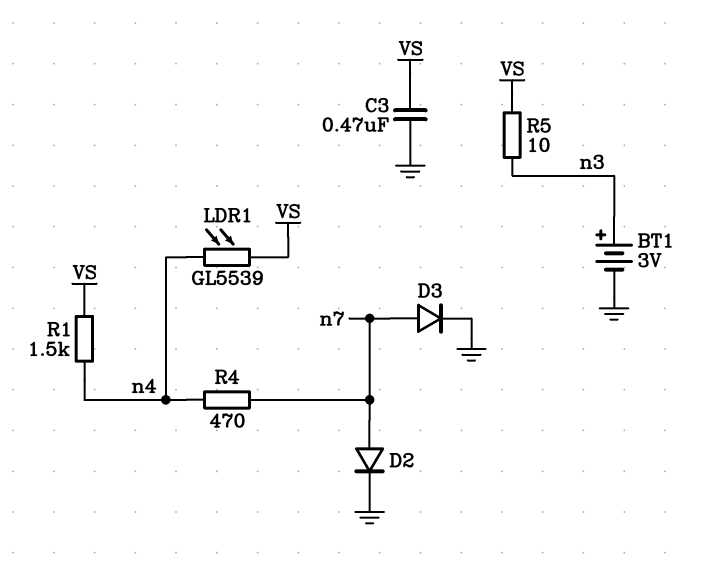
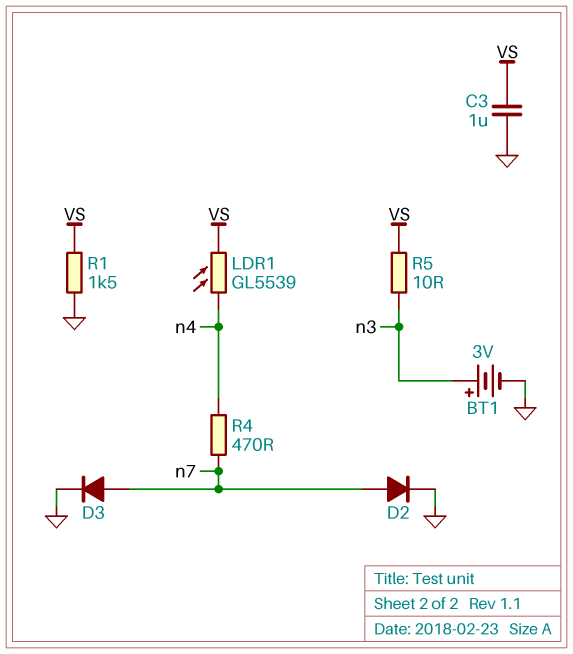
C3: 470nF (GND, VS) -> 1uF (GND, VS)
R1: 1.5k (VS, n4) -> 1.5k (GND, VS)

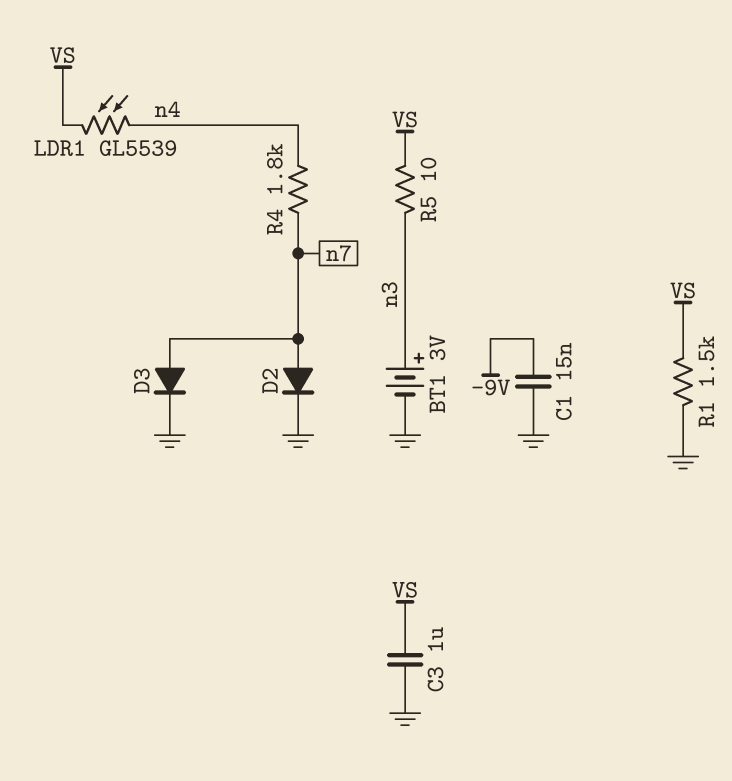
C1: none -> 15nF (-9V, GND)
R4: 470 (n4, n7) -> 1.8k (n4, n7)

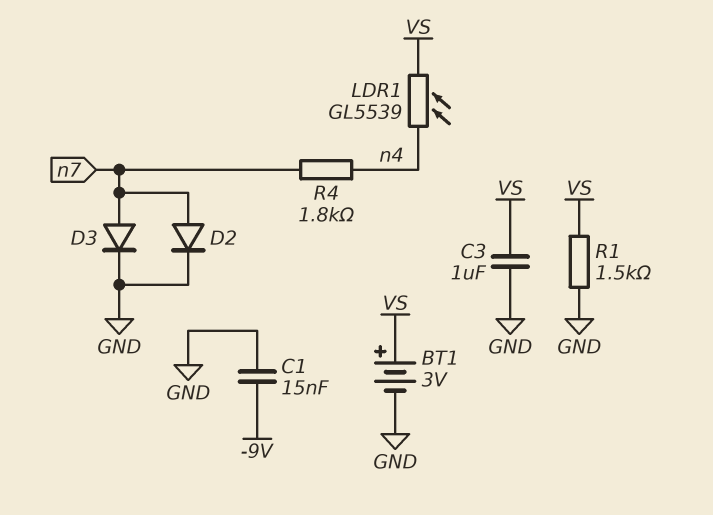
BT1: 3V (plus n3, minus GND) -> 3V (plus VS, minus GND)
R5: 10 (VS, n3) -> none

